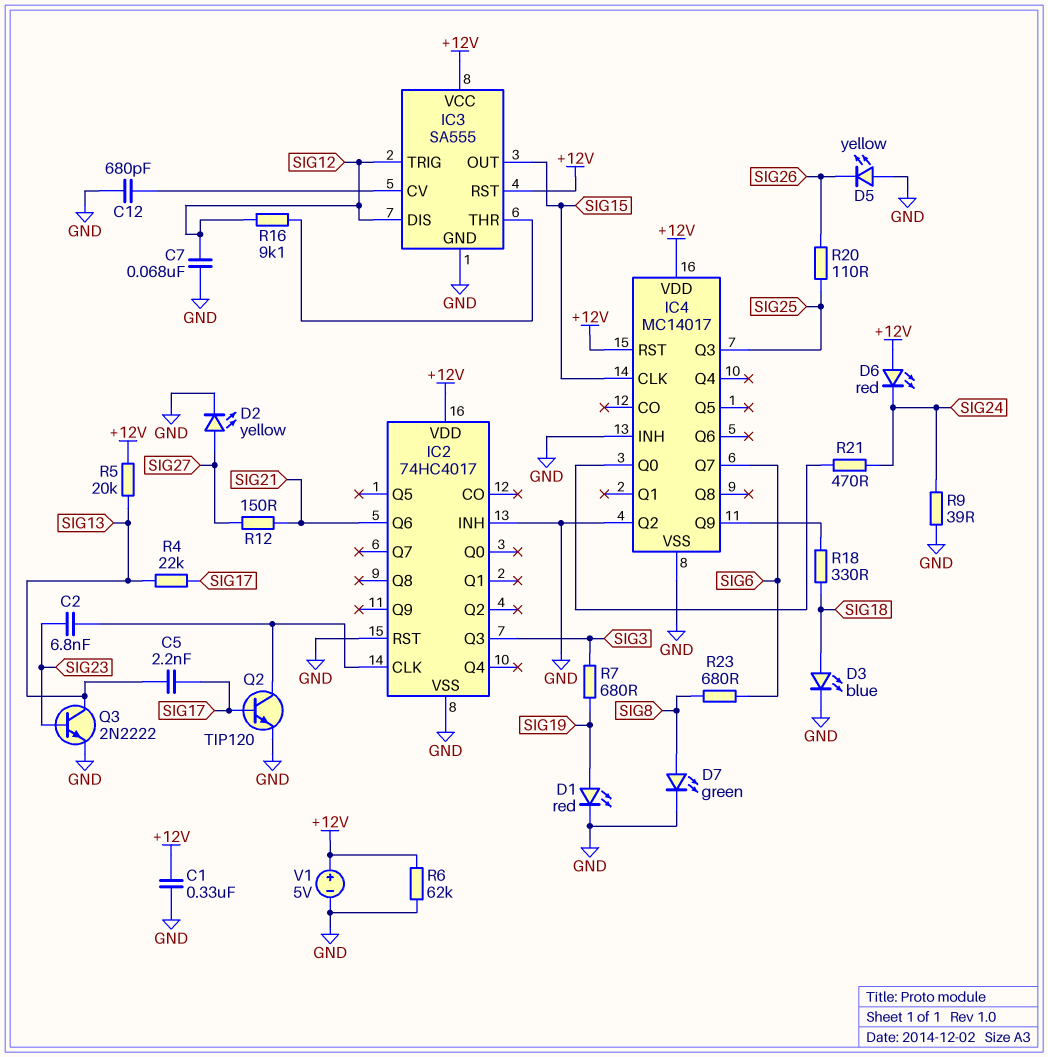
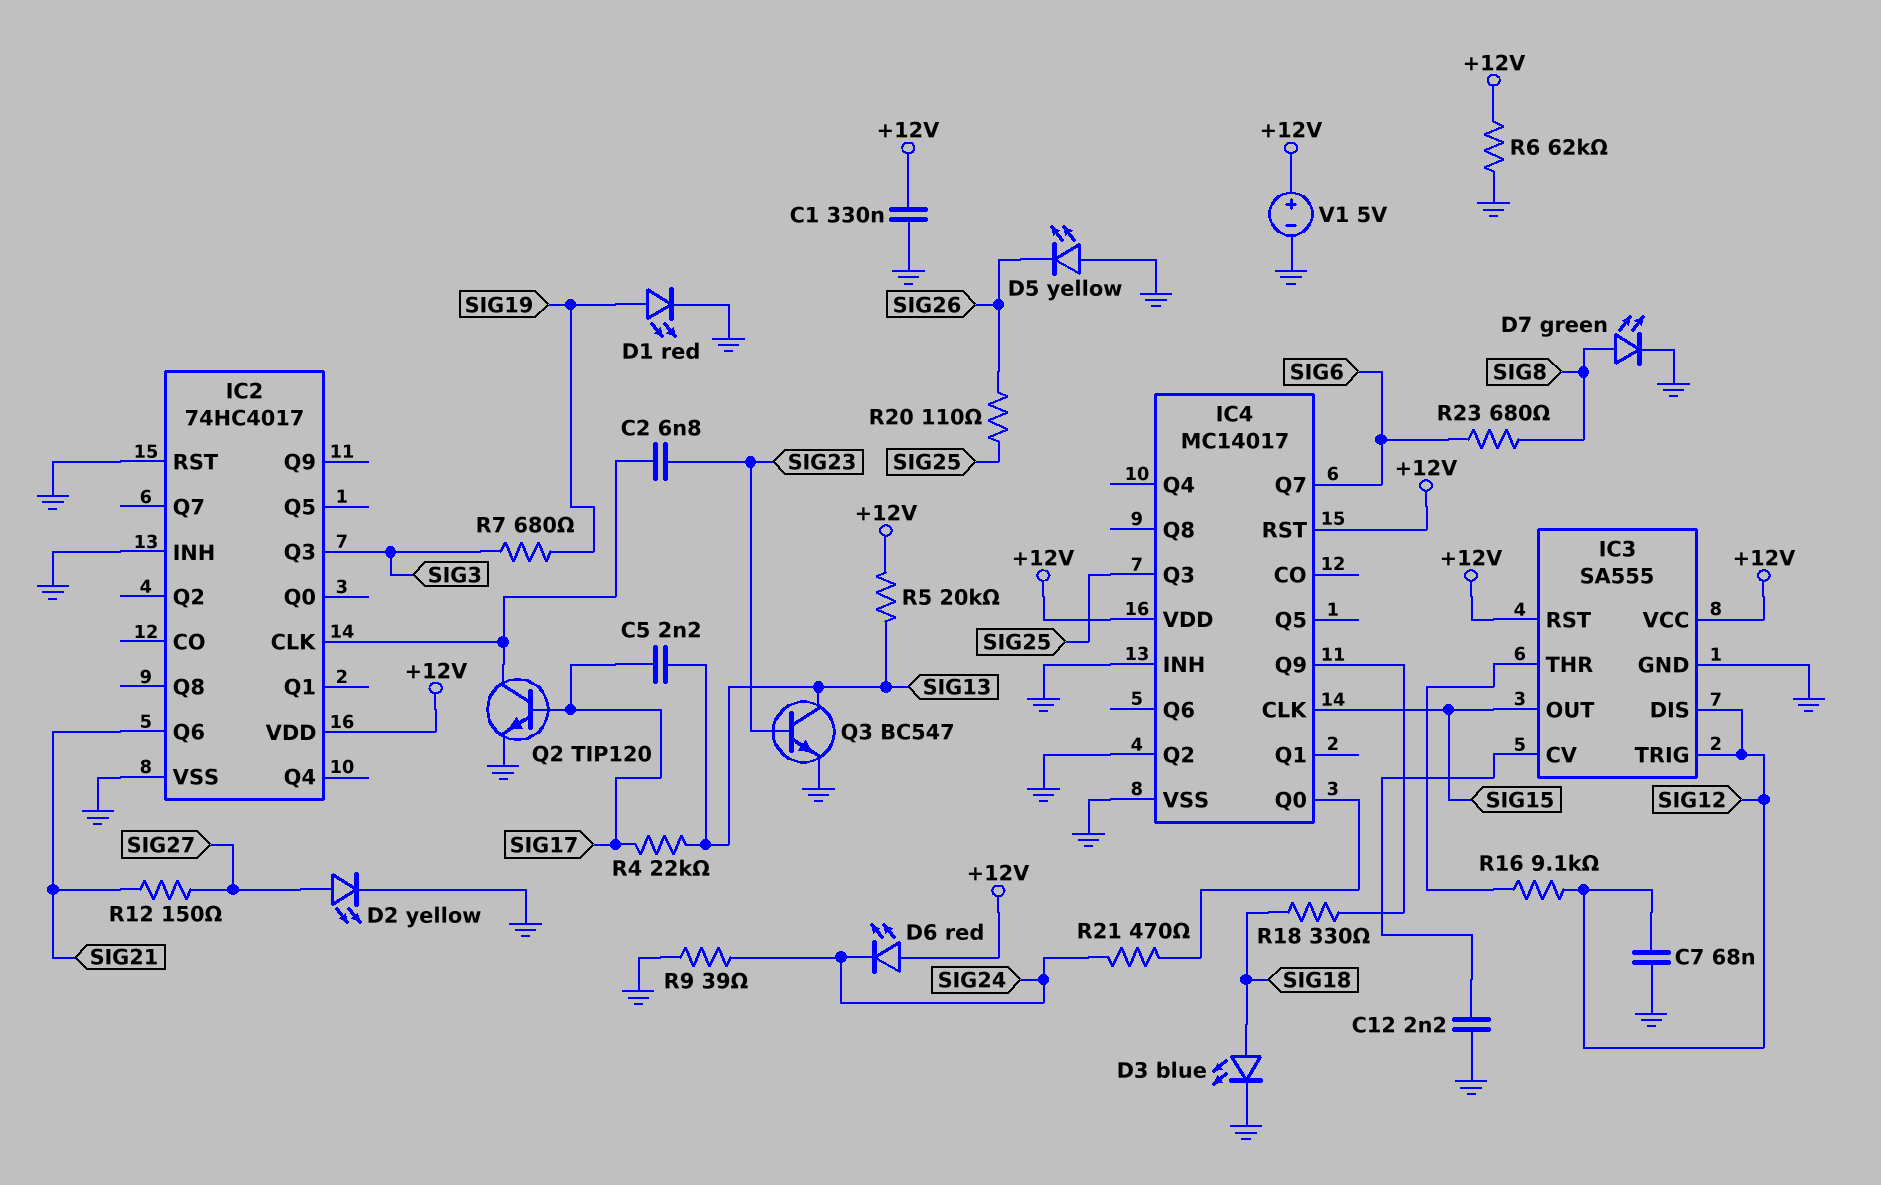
C12: 680pF (GND, IC3/CV) -> 2.2nF (GND, IC3/CV)
Q3: NPN 2N2222 (B SIG23, C SIG13, E GND) -> NPN BC547 (B SIG23, C SIG13, E GND)

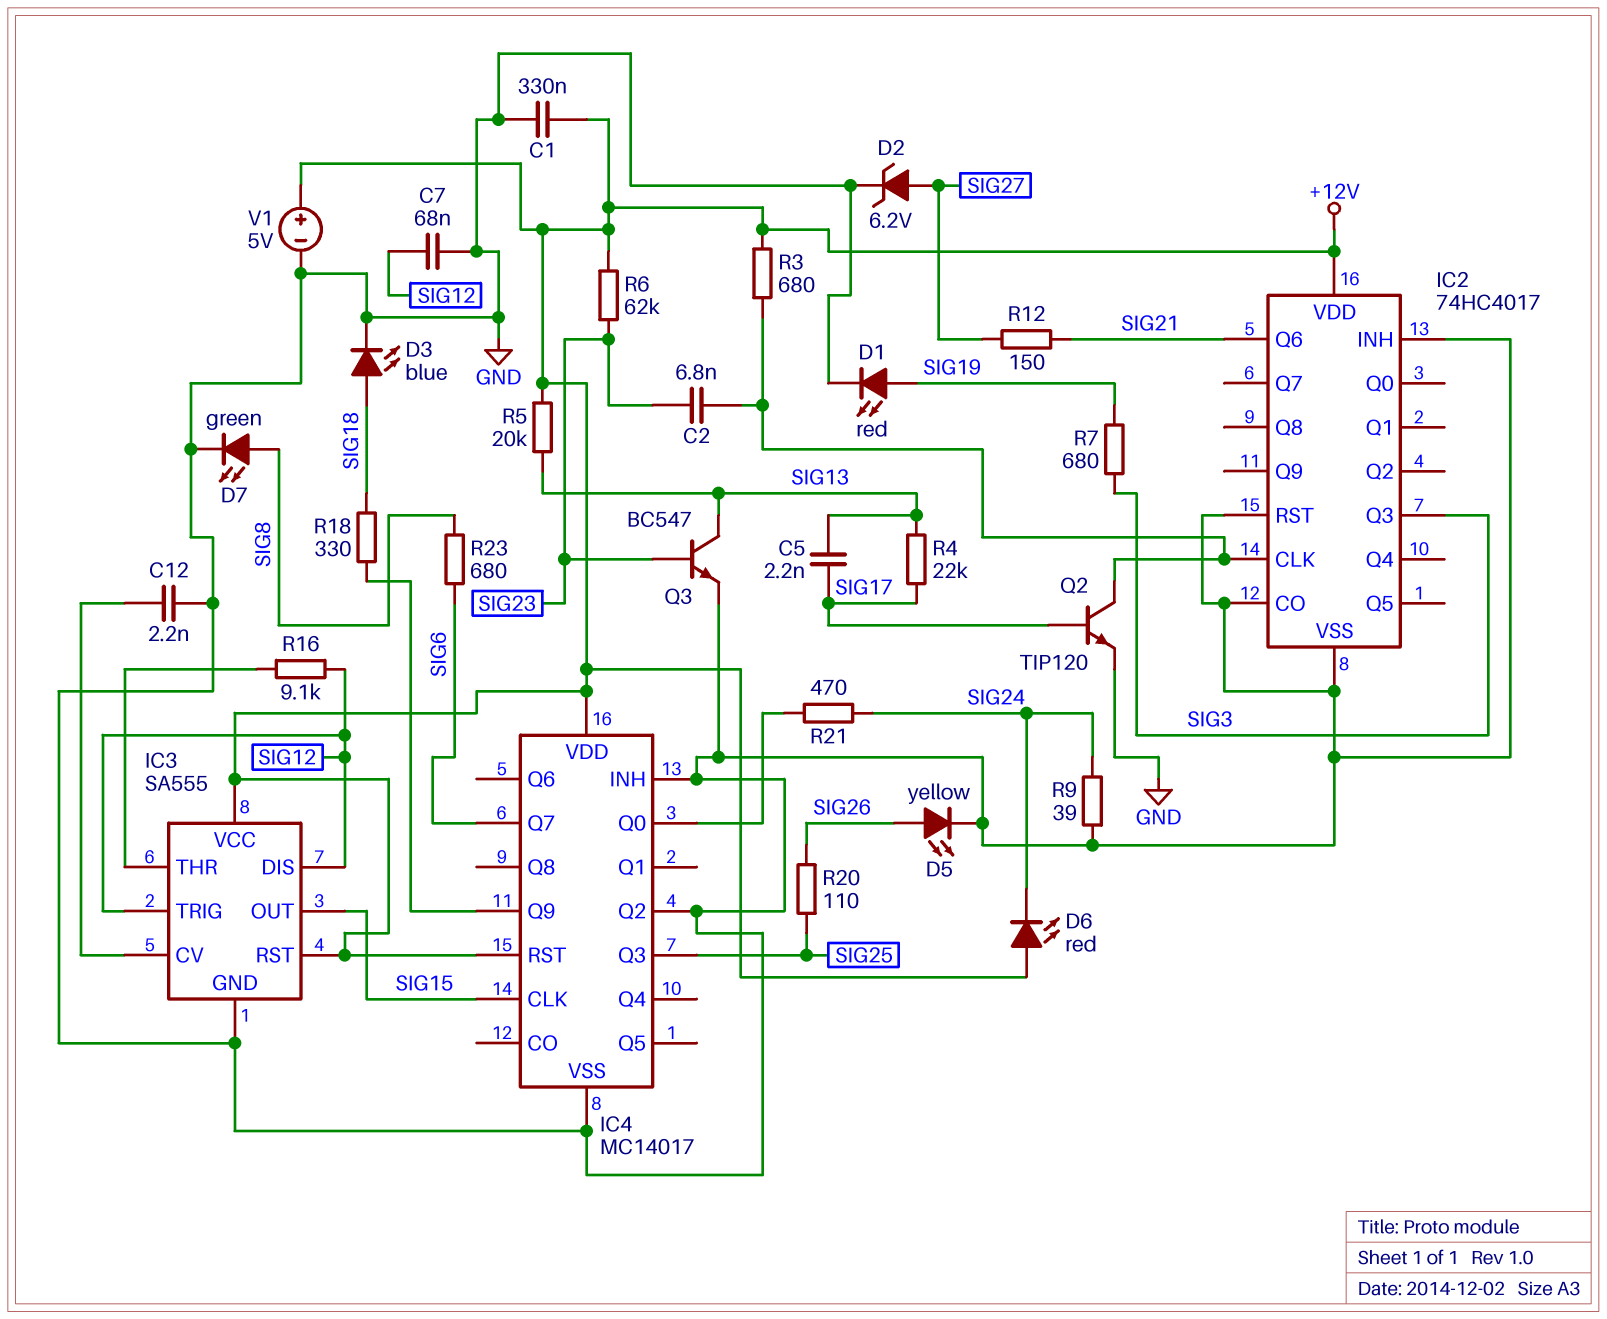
D2: LED yellow (A SIG27, K GND) -> zener 6.2V (A SIG27, K GND)
D5: LED yellow (A GND, K SIG26) -> LED yellow (A SIG26, K GND)
IC2 pin CO: none -> GND
R3: none -> 680 (+12V, IC2/CLK)
R6: 62k (+12V, GND) -> 62k (+12V, SIG23)

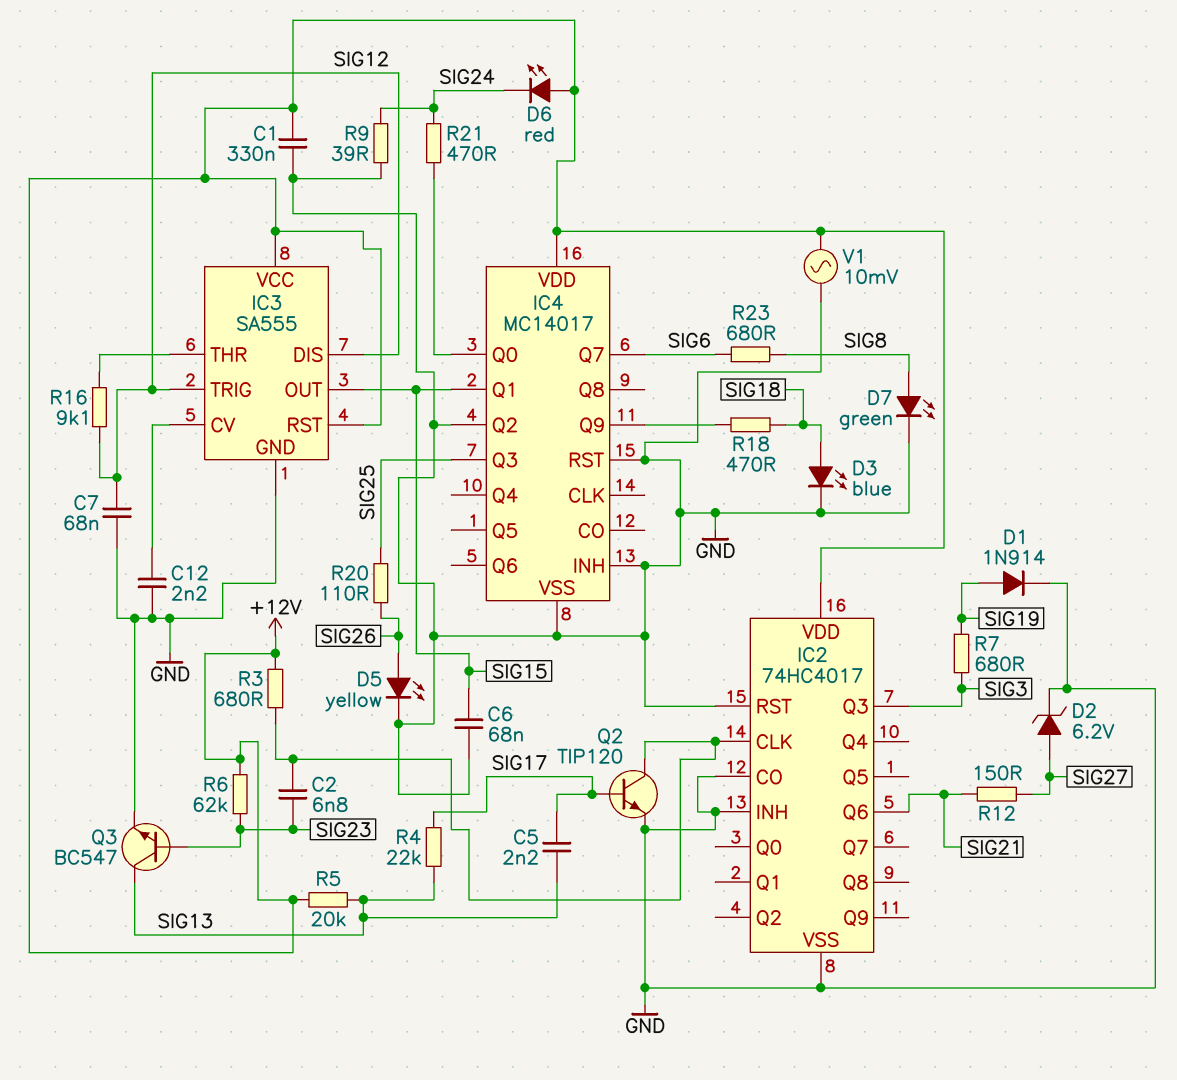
C6: none -> 68nF (GND, SIG15)
D1: LED red (A SIG19, K GND) -> diode 1N914 (A SIG19, K GND)
IC4 pin CLK: SIG15 -> none
IC4 pin Q1: none -> SIG15
IC4 pin RST: +12V -> GND
R18: 330 (IC4/Q9, SIG18) -> 470 (IC4/Q9, SIG18)
V1: 5V (plus +12V, minus GND) -> AC 10mV (+12V, GND)

